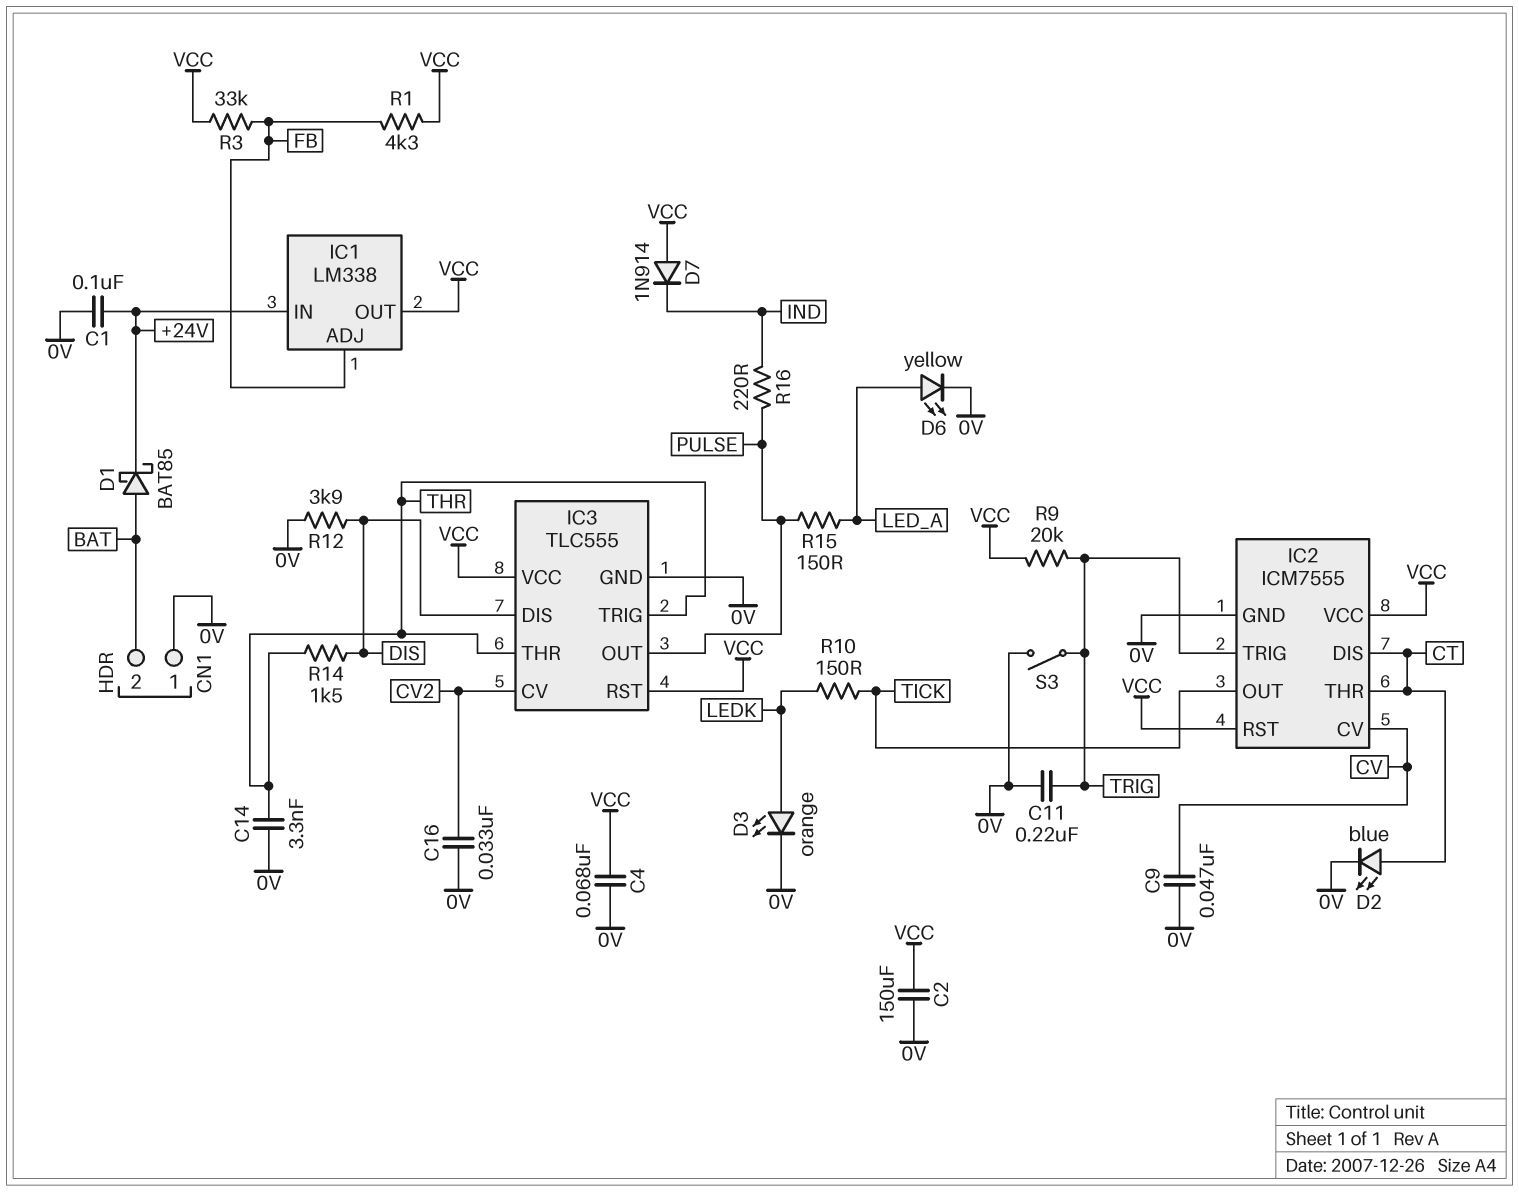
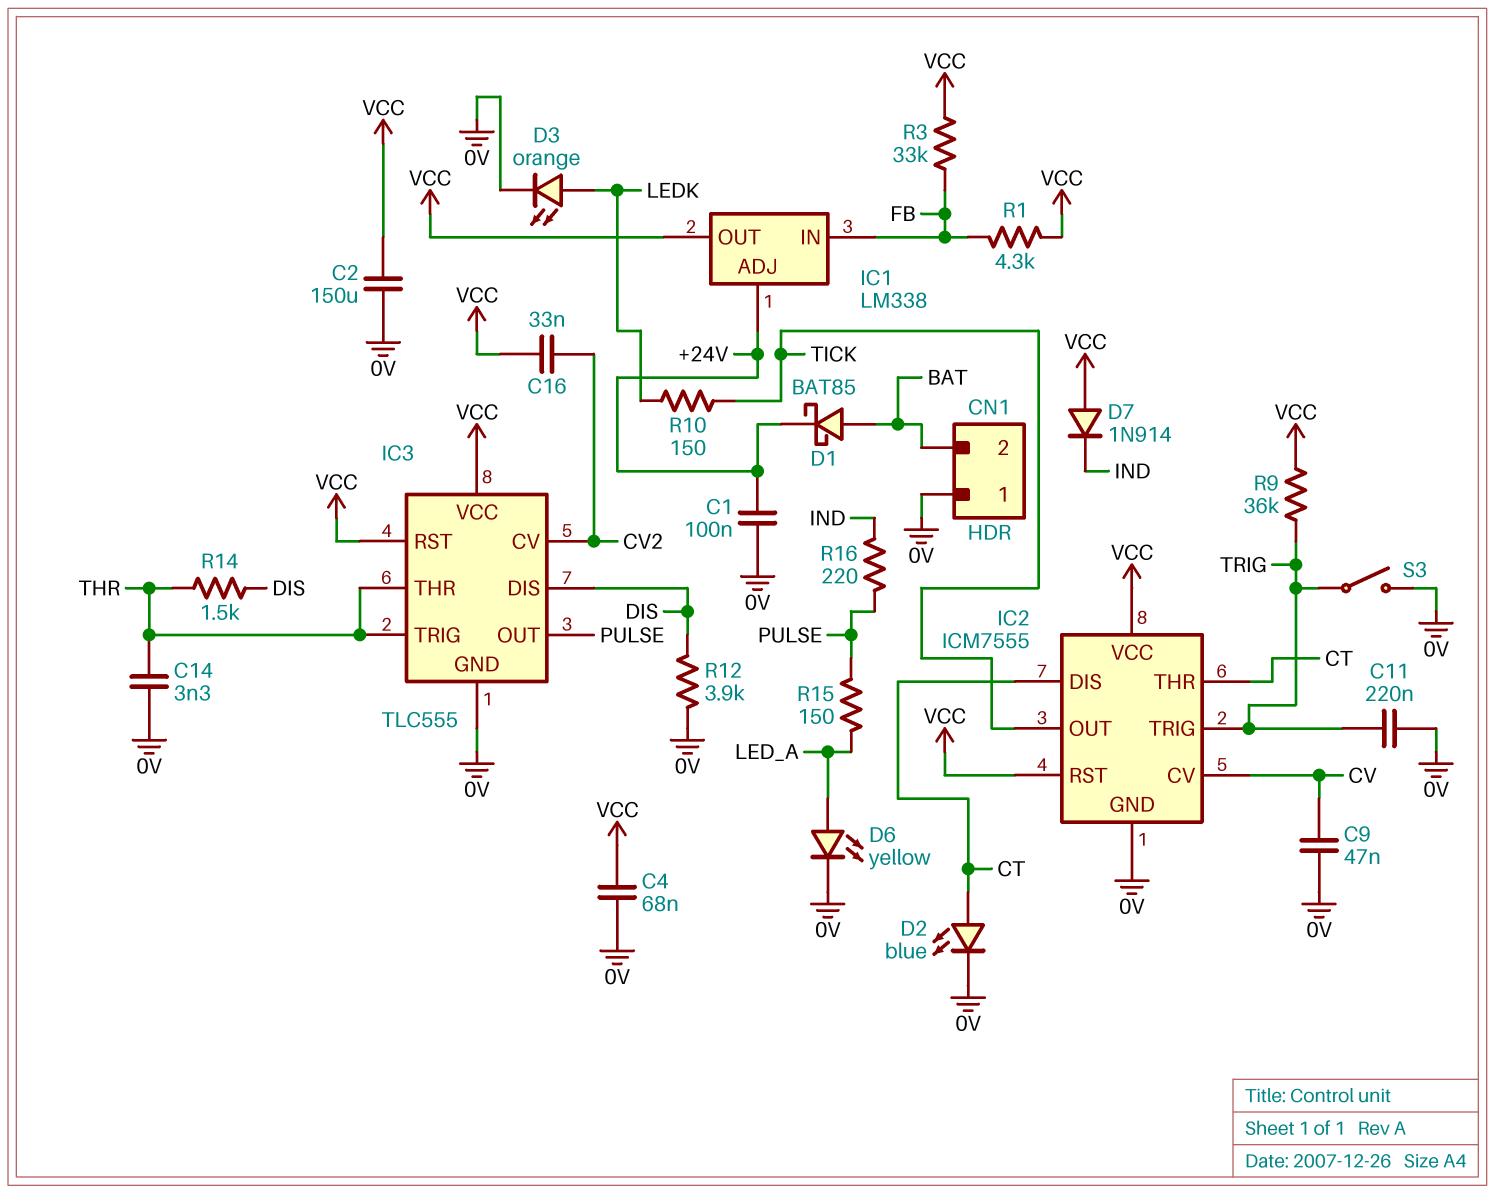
C16: 33nF (0V, CV2) -> 33nF (CV2, VCC)
IC1 pin ADJ: FB -> +24V
IC1 pin IN: +24V -> FB
R9: 20k (TRIG, VCC) -> 36k (TRIG, VCC)

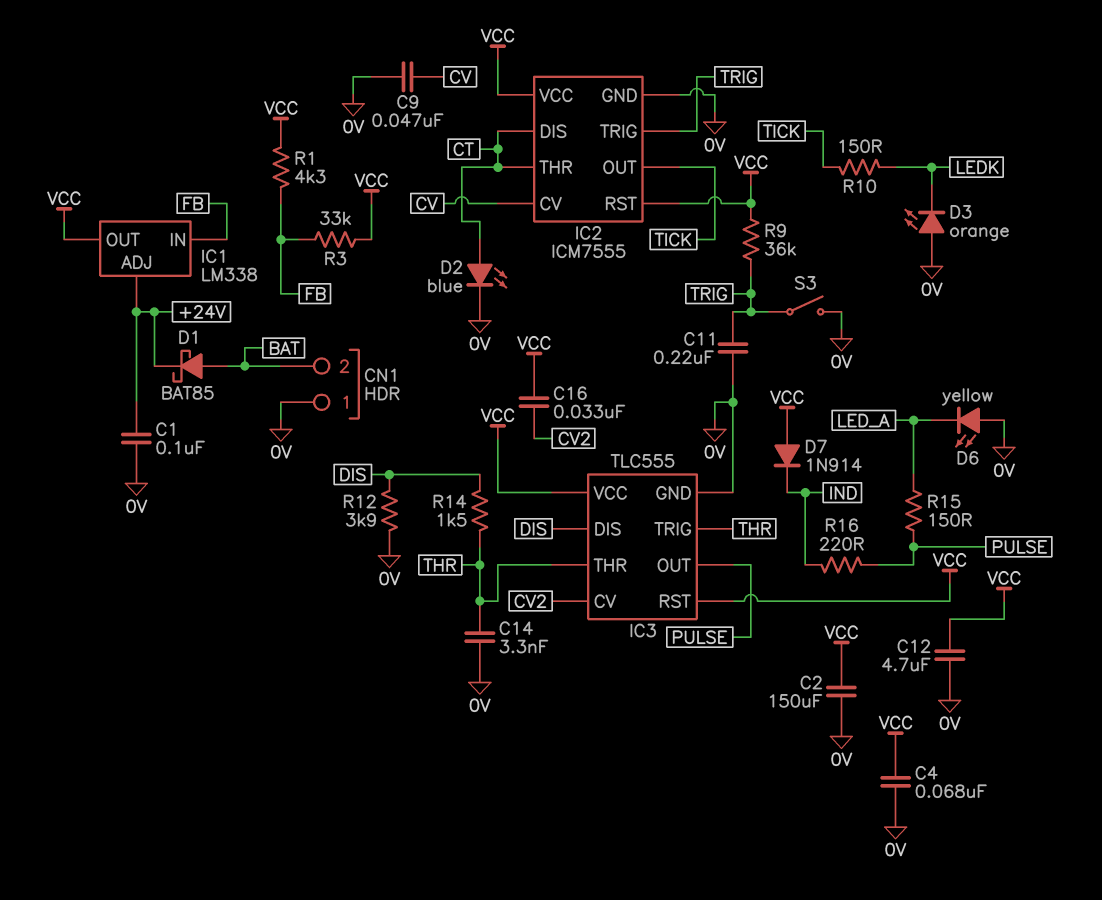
C12: none -> 4.7uF (0V, VCC)
D3: LED orange (A LEDK, K 0V) -> LED orange (A 0V, K LEDK)
D6: LED yellow (A LED_A, K 0V) -> LED yellow (A 0V, K LED_A)

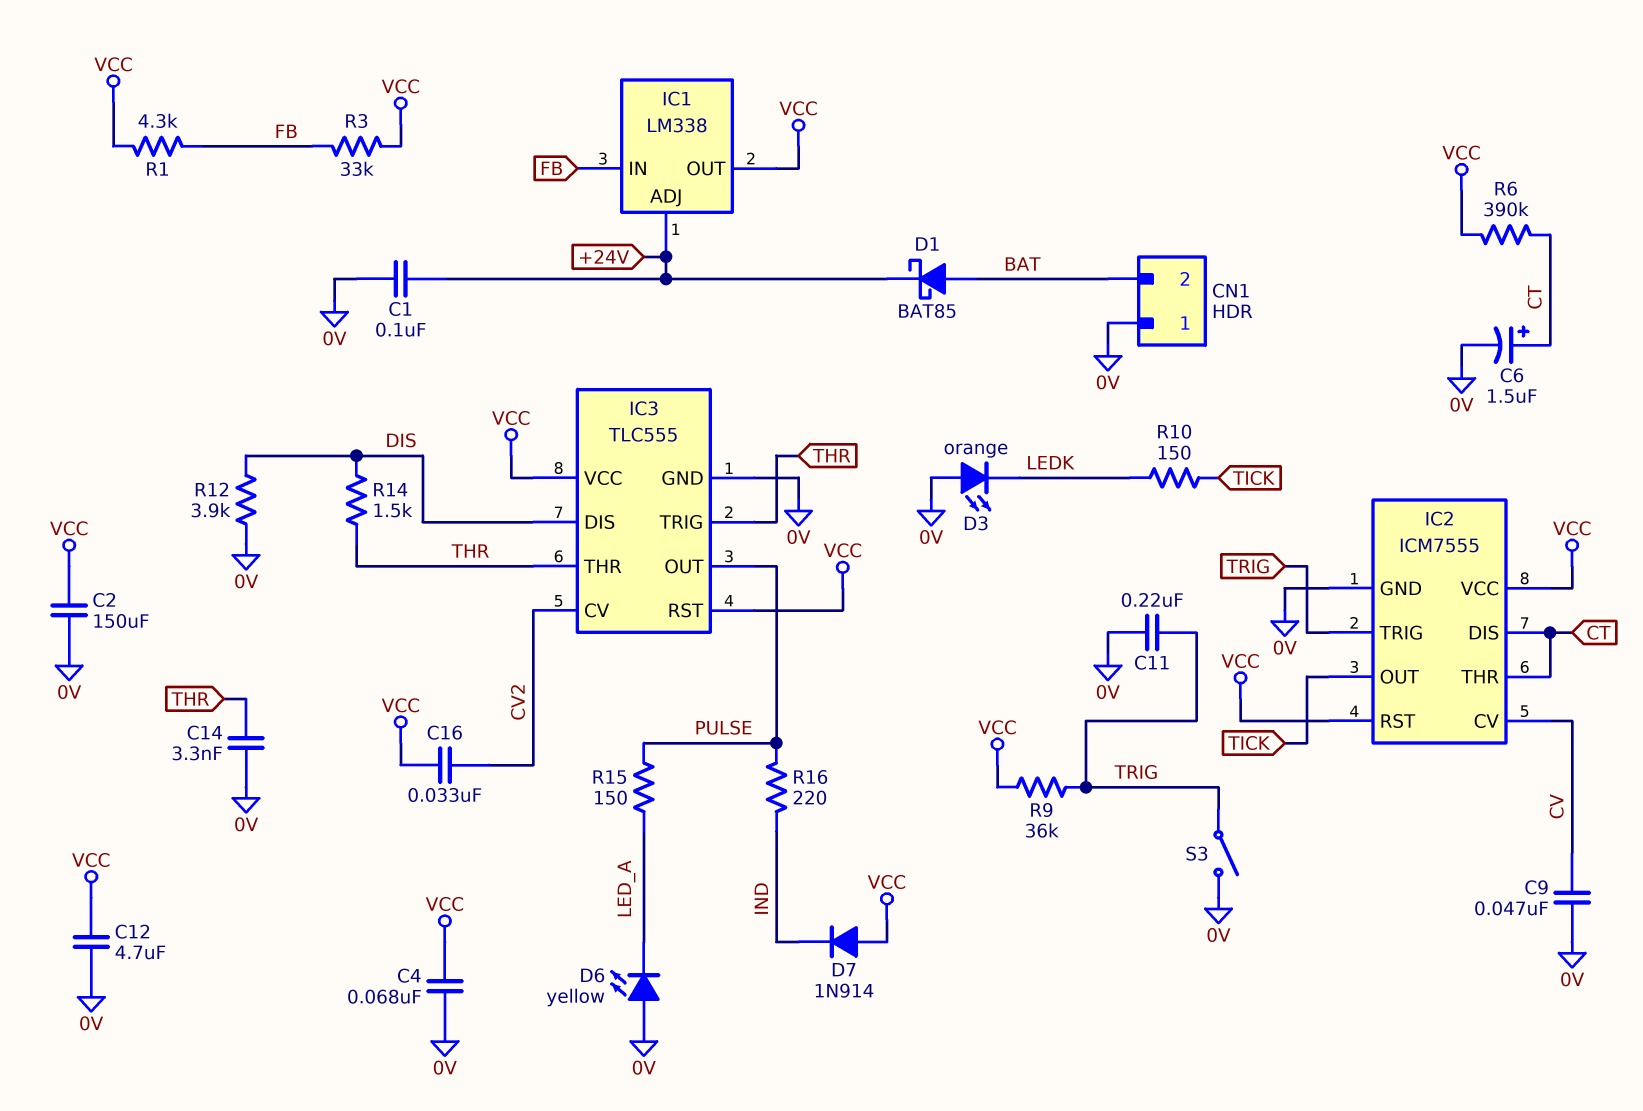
C6: none -> 1.5uF (plus CT, minus 0V)
D2: LED blue (A CT, K 0V) -> none
R6: none -> 390k (CT, VCC)

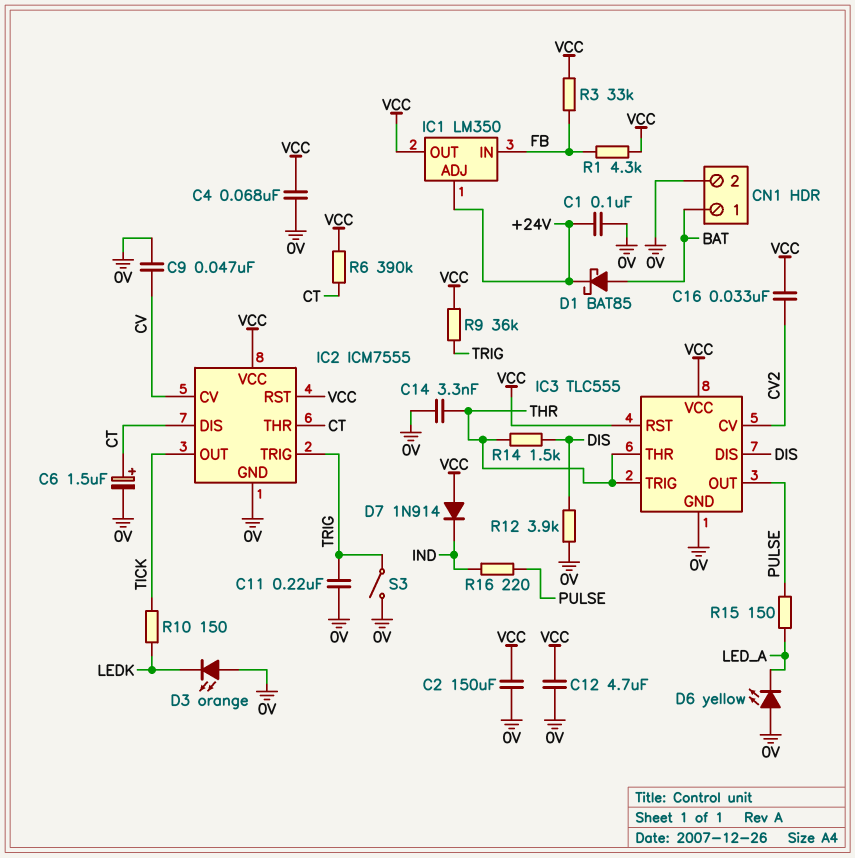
CN1 pin 1: 0V -> BAT
CN1 pin 2: BAT -> 0V
IC1: LM338 -> LM350

